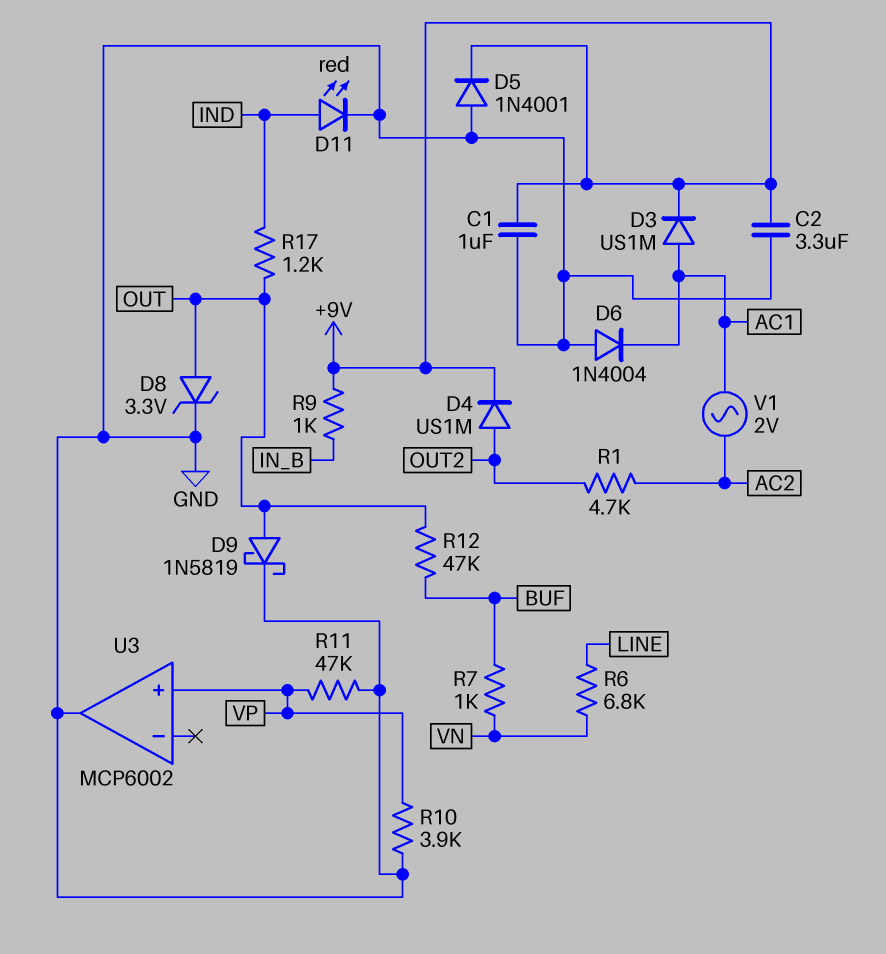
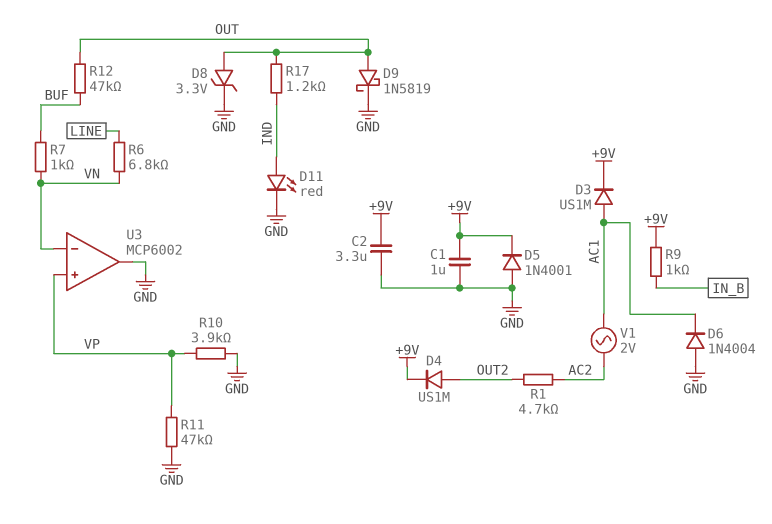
U3 pin in-: none -> VN

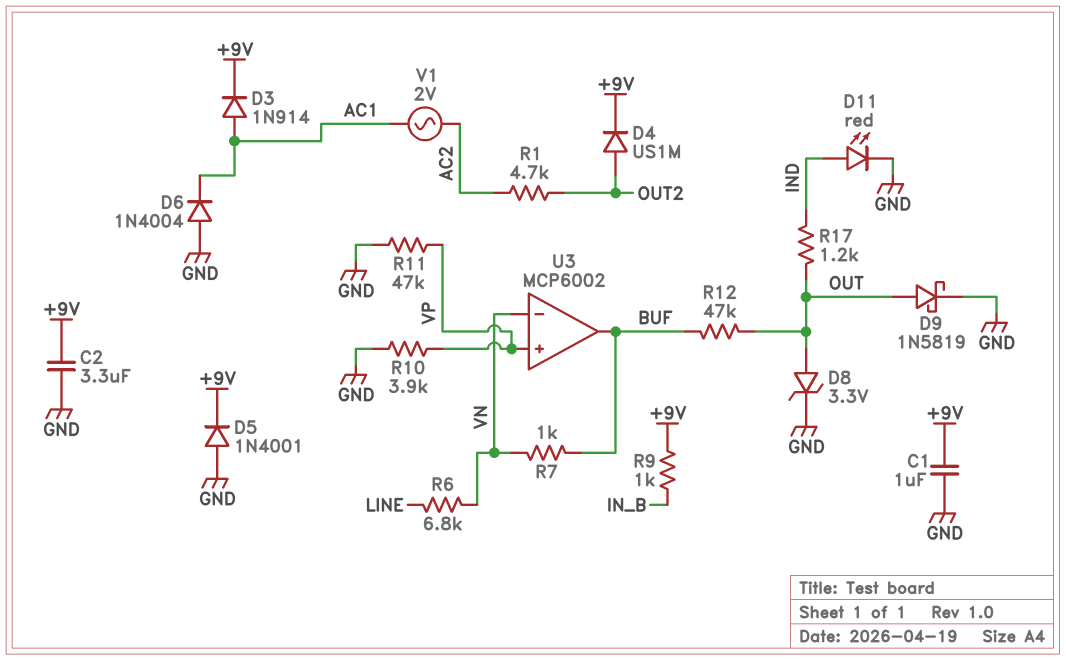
D3: diode US1M (A AC1, K +9V) -> diode 1N914 (A AC1, K +9V)
U3 pin out: GND -> BUF

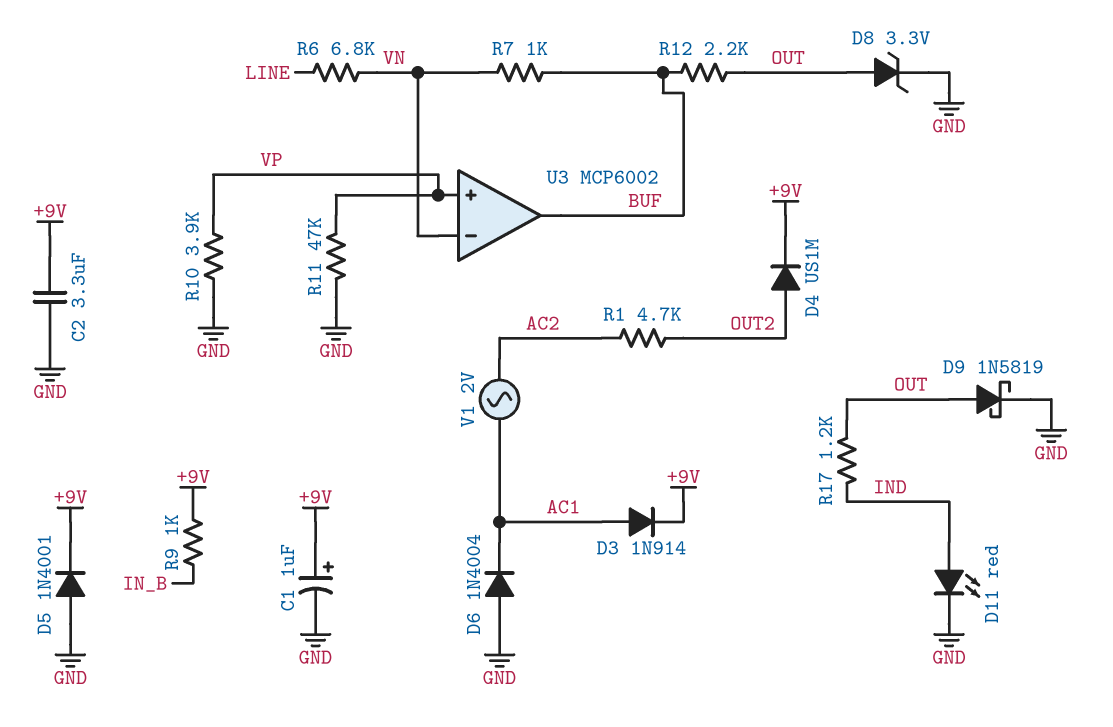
C1: 1uF (+9V, GND) -> 1uF (plus +9V, minus GND)
R12: 47k (BUF, OUT) -> 2.2k (BUF, OUT)

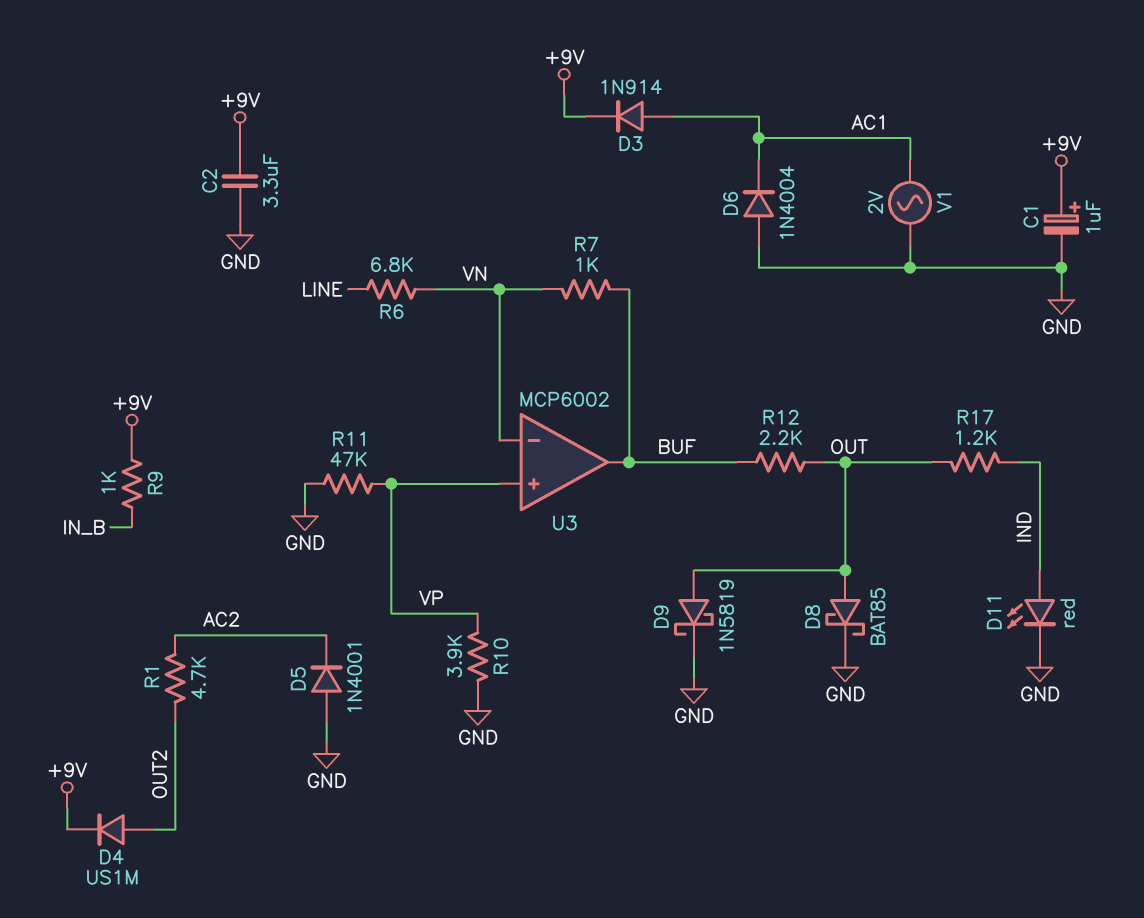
D5: diode 1N4001 (A GND, K +9V) -> diode 1N4001 (A GND, K AC2)
D8: zener 3.3V (A OUT, K GND) -> schottky BAT85 (A OUT, K GND)
V1: AC 2V (AC1, AC2) -> AC 2V (AC1, GND)

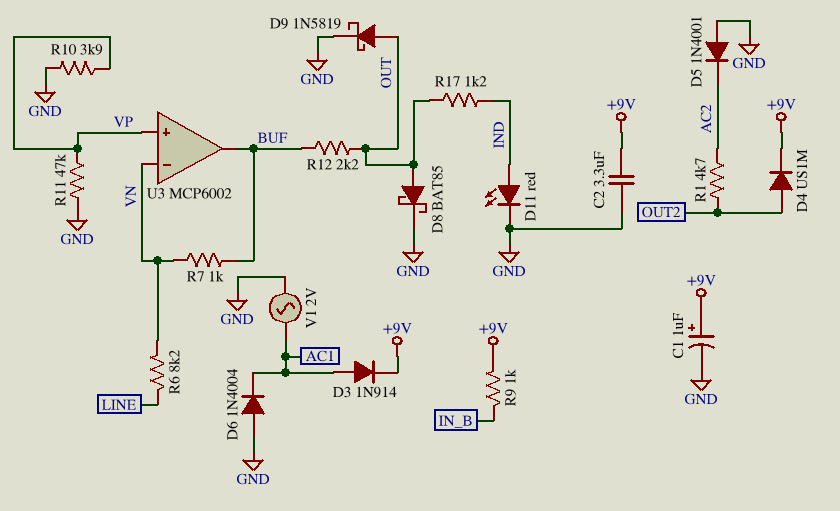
R6: 6.8k (LINE, VN) -> 8.2k (LINE, VN)

